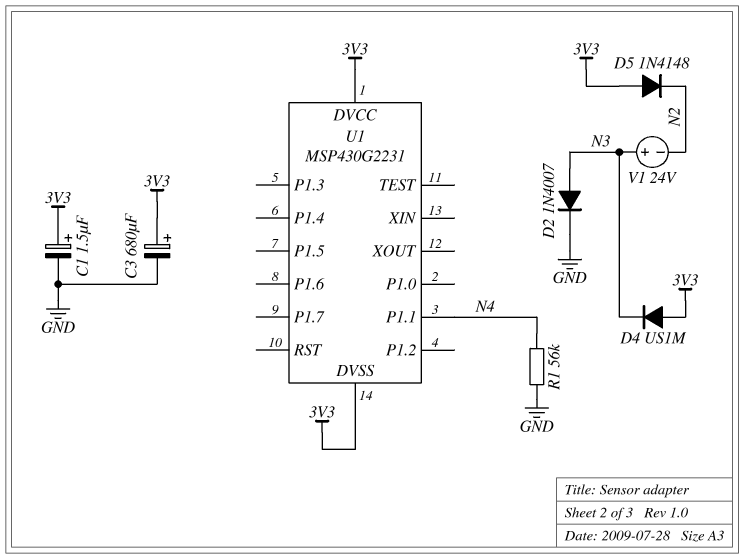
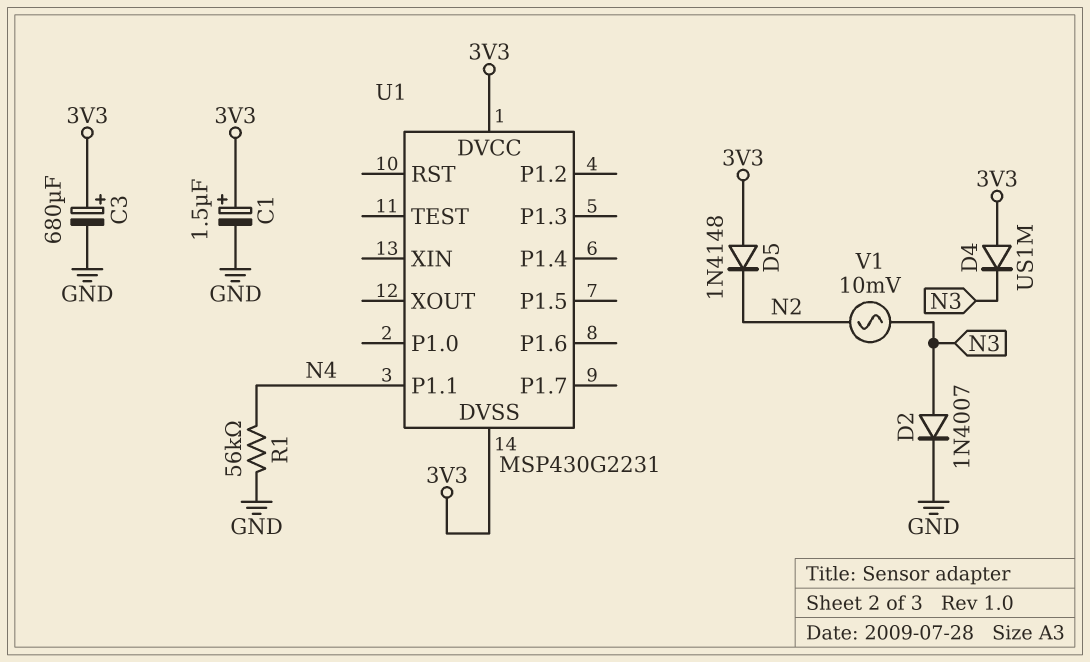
V1: 24V (plus N3, minus N2) -> AC 10mV (N2, N3)

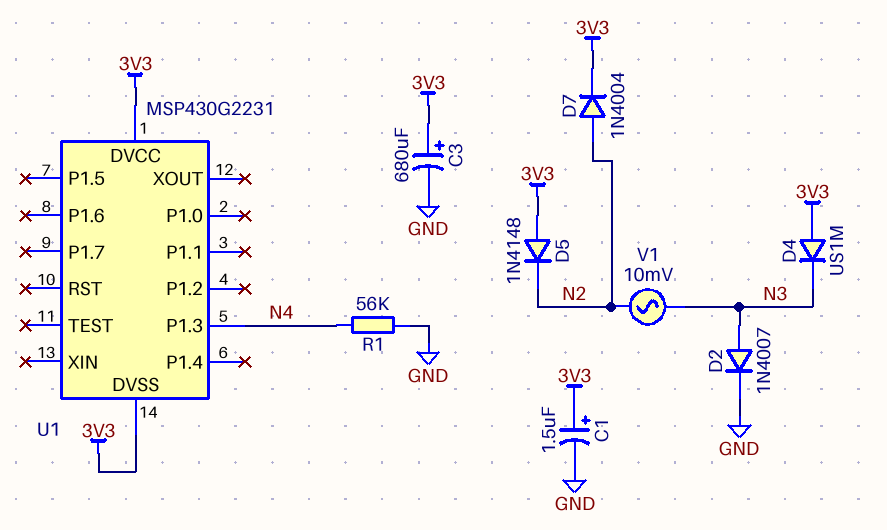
D7: none -> diode 1N4004 (A N2, K 3V3)
U1 pin P1.1: N4 -> none
U1 pin P1.3: none -> N4

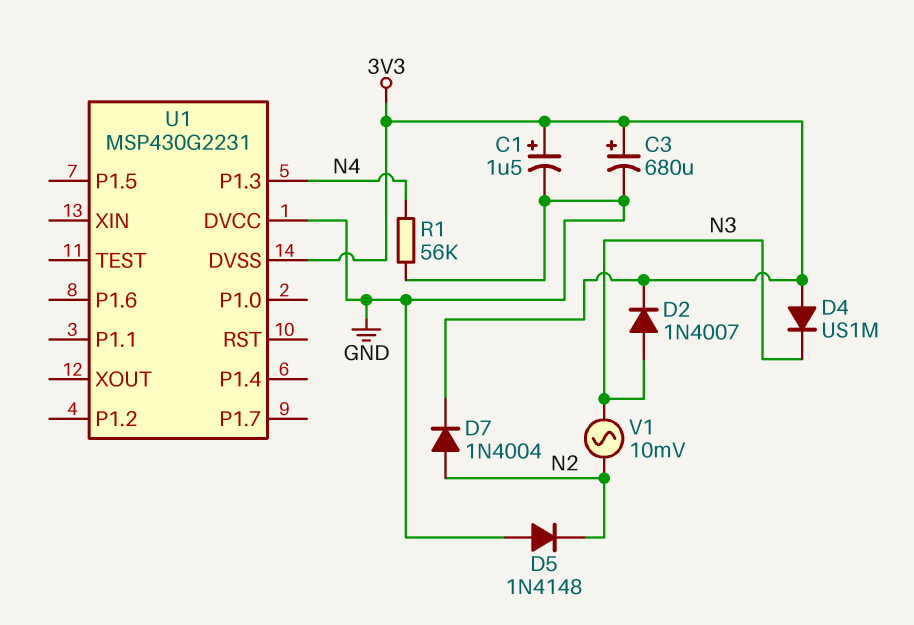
D2: diode 1N4007 (A N3, K GND) -> diode 1N4007 (A N3, K 3V3)
D5: diode 1N4148 (A 3V3, K N2) -> diode 1N4148 (A GND, K N2)
U1 pin DVCC: 3V3 -> GND

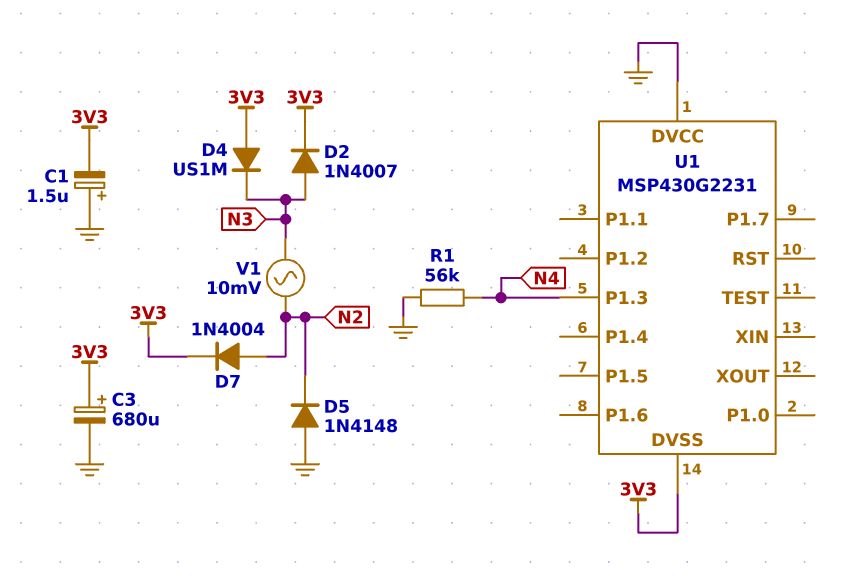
C1: 1.5uF (plus 3V3, minus GND) -> 1.5uF (plus GND, minus 3V3)

